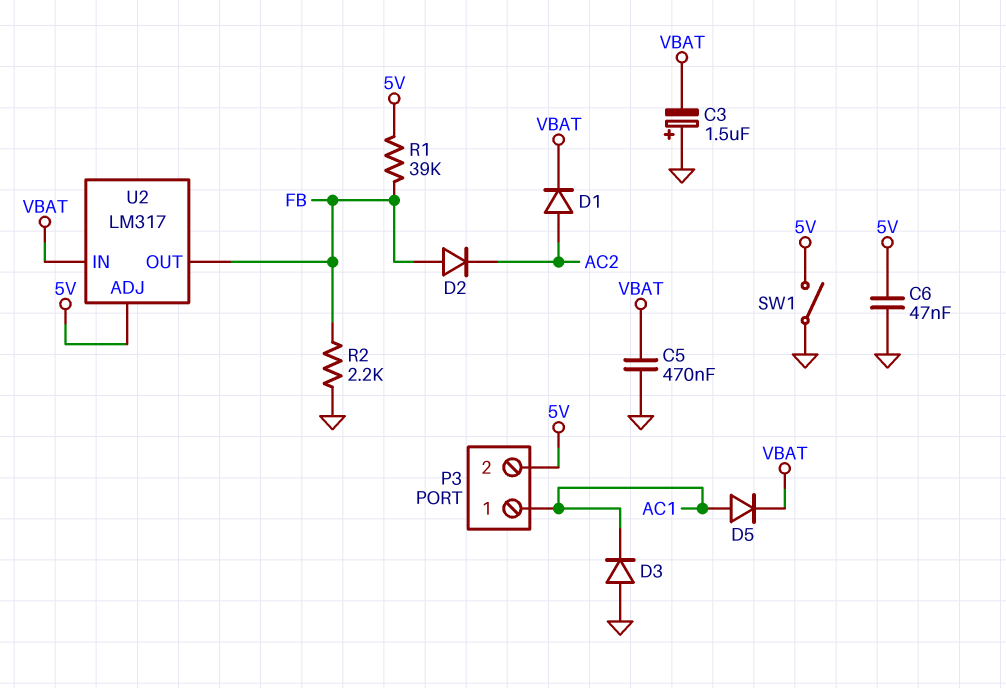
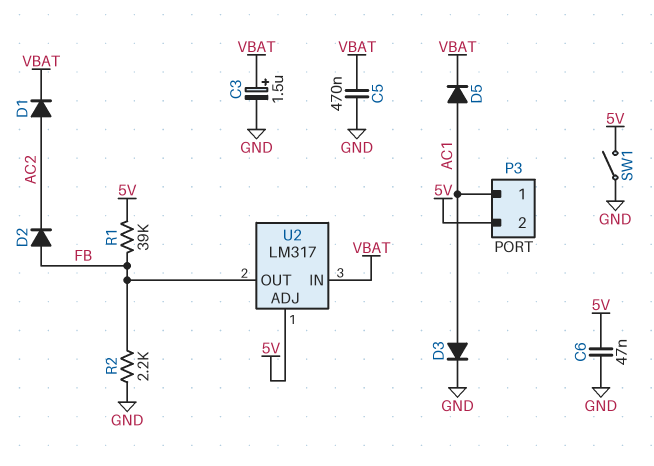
C3: 1.5uF (plus GND, minus VBAT) -> 1.5uF (plus VBAT, minus GND)
D3: diode (A GND, K AC1) -> diode (A AC1, K GND)

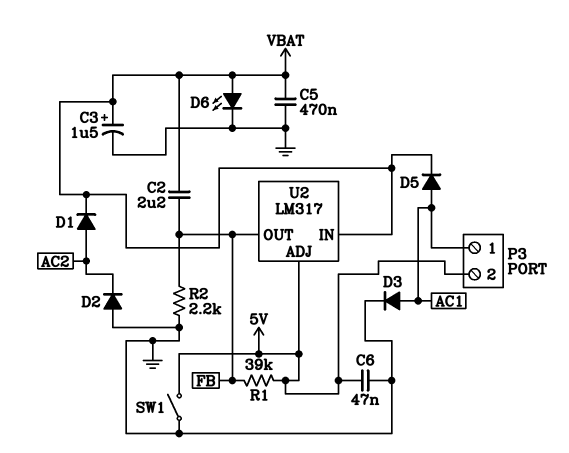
C2: none -> 2.2uF (FB, VBAT)
D2: diode (A FB, K AC2) -> diode (A GND, K AC2)
D6: none -> LED (A VBAT, K GND)

